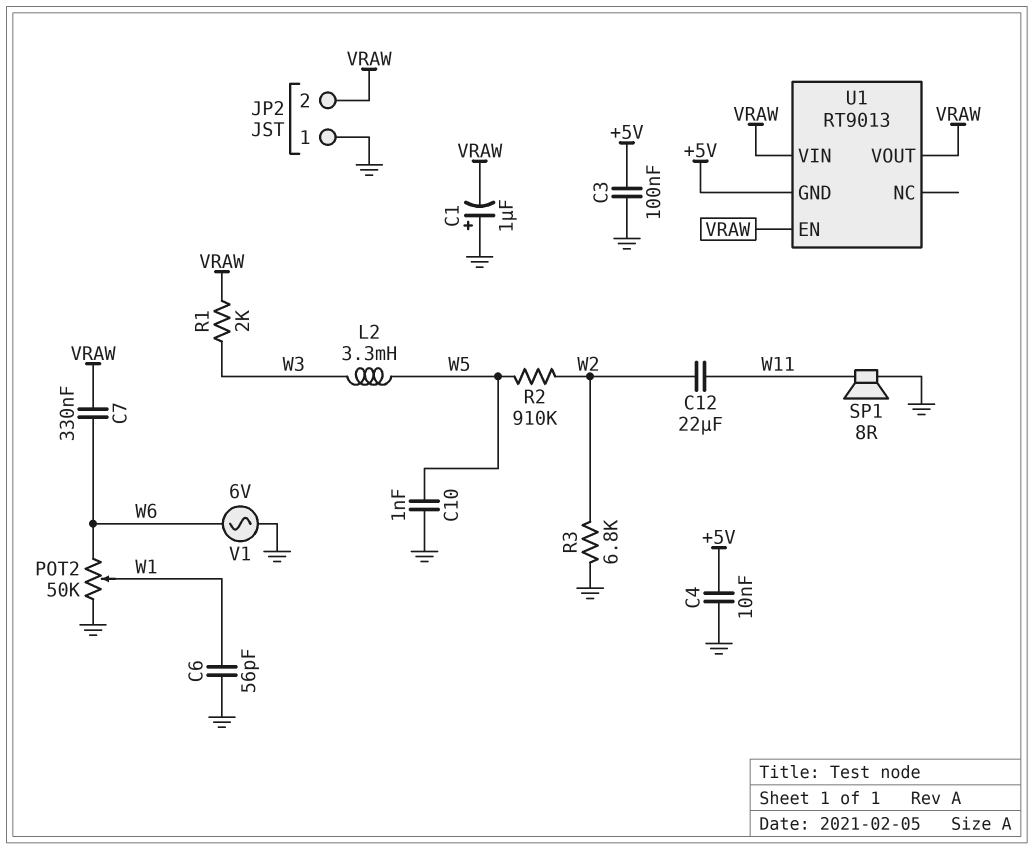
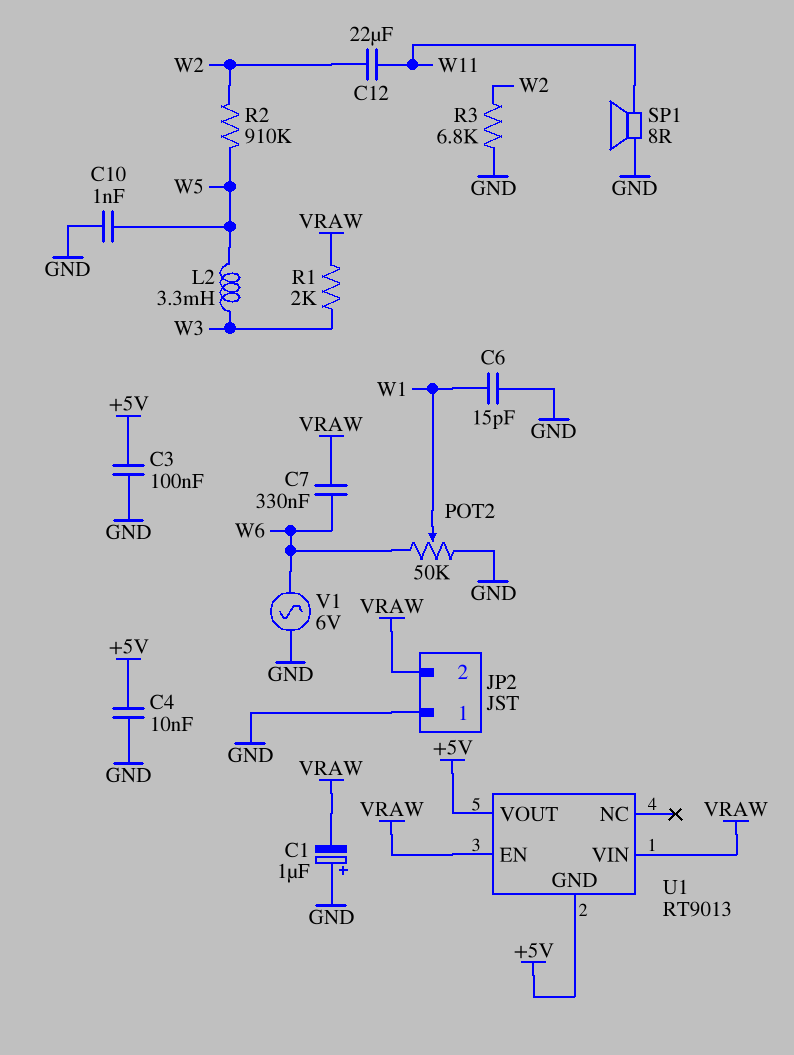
C6: 56pF (GND, W1) -> 15pF (GND, W1)
U1 pin VOUT: VRAW -> +5V

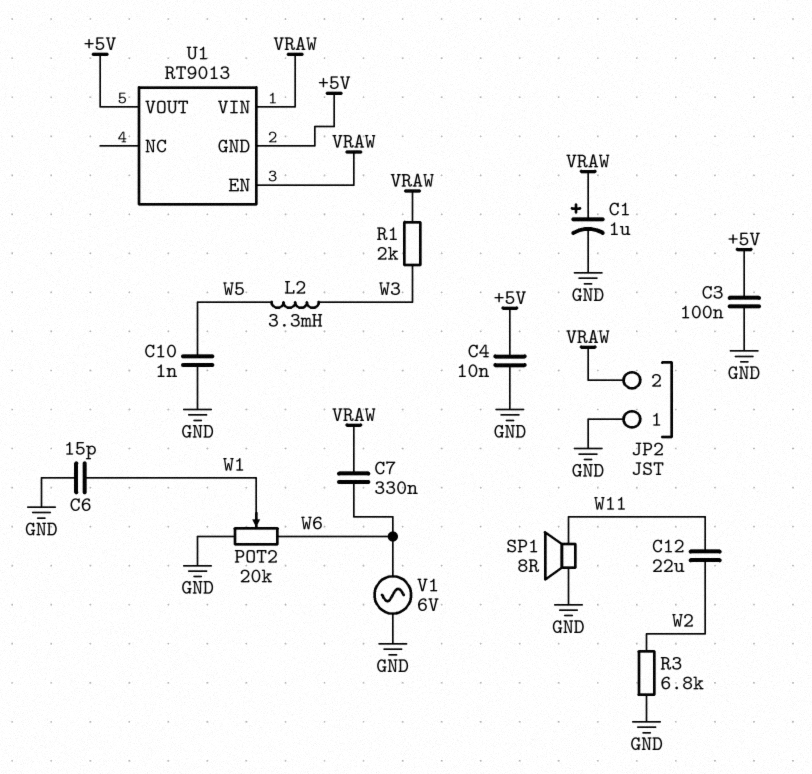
C1: 1uF (plus GND, minus VRAW) -> 1uF (plus VRAW, minus GND)
POT2: 50k (GND, W6, wiper W1) -> 20k (GND, W6, wiper W1)
R2: 910k (W2, W5) -> none

